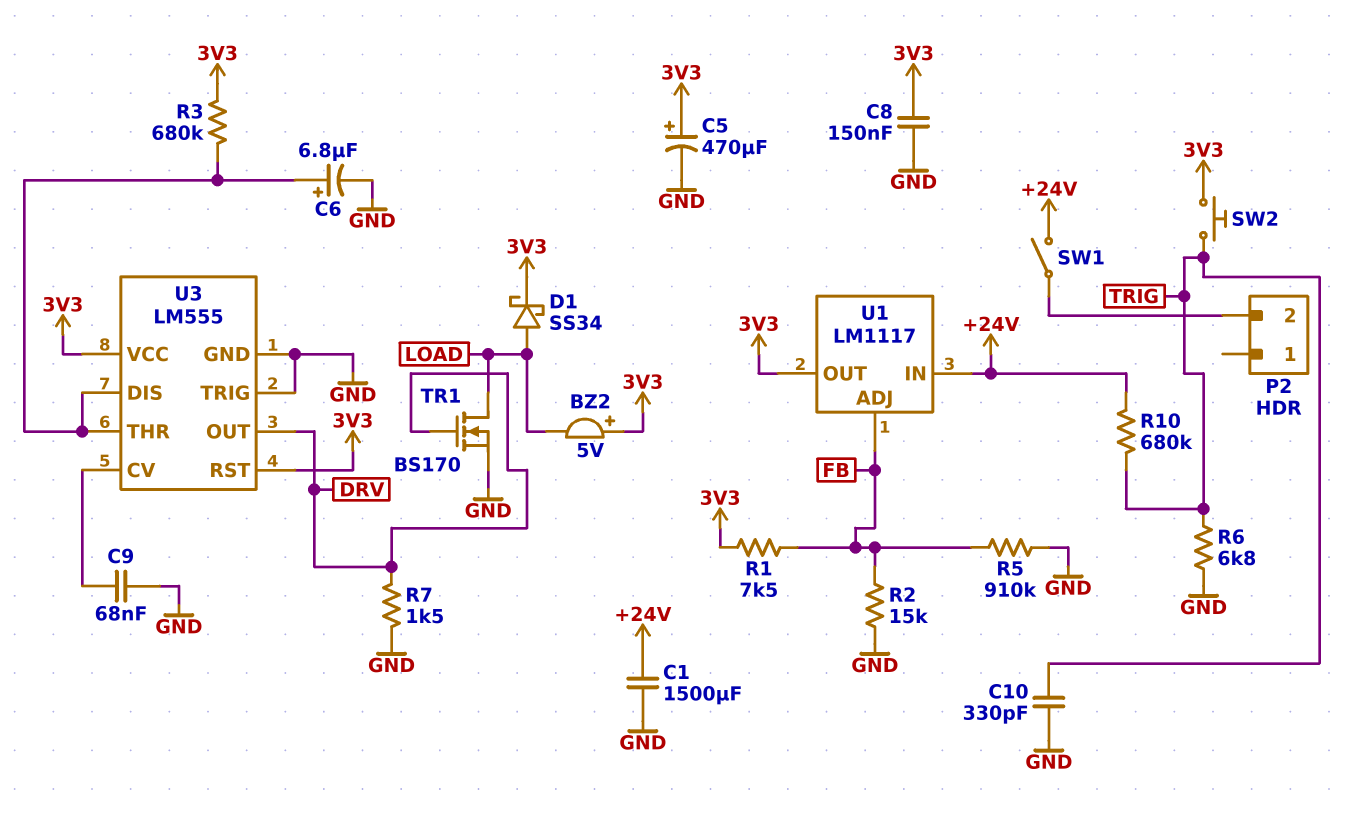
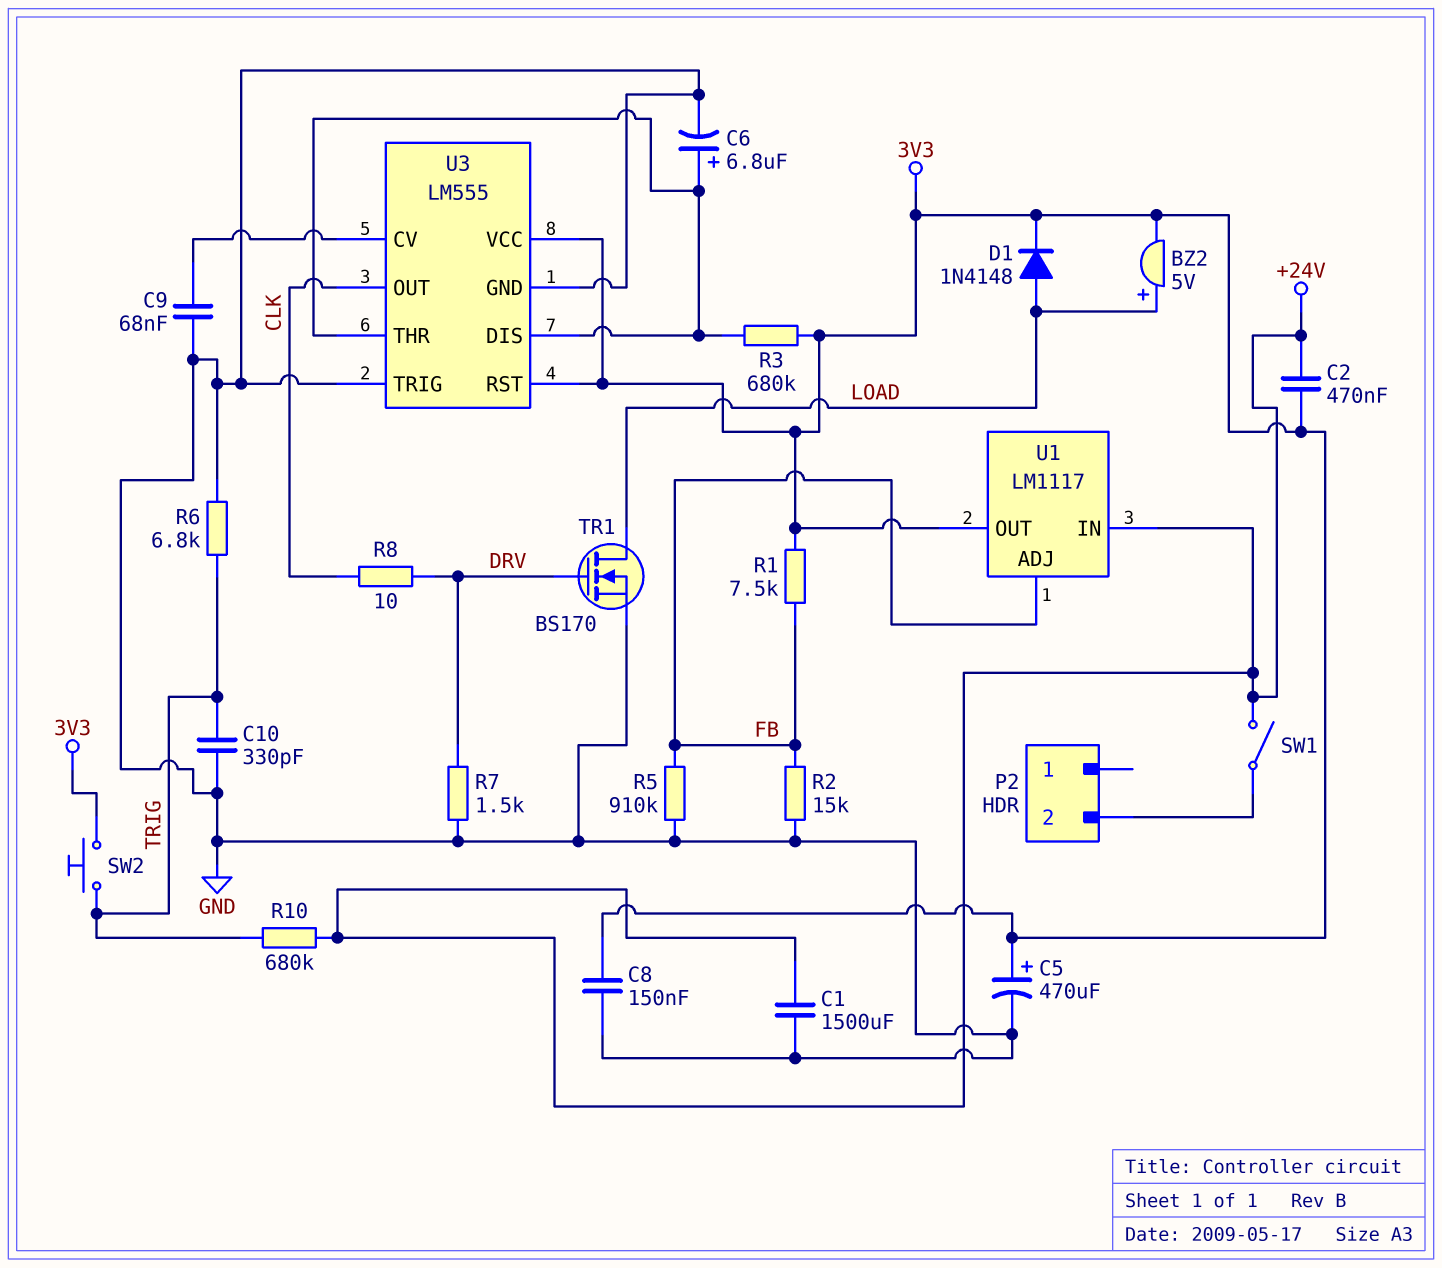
BZ2: buzzer 5V (plus 3V3, minus LOAD) -> buzzer 5V (plus LOAD, minus 3V3)
C2: none -> 470nF (+24V, 3V3)
D1: schottky SS34 (A LOAD, K 3V3) -> diode 1N4148 (A LOAD, K 3V3)
R8: none -> 10 (CLK, DRV)
U3 pin OUT: DRV -> CLK

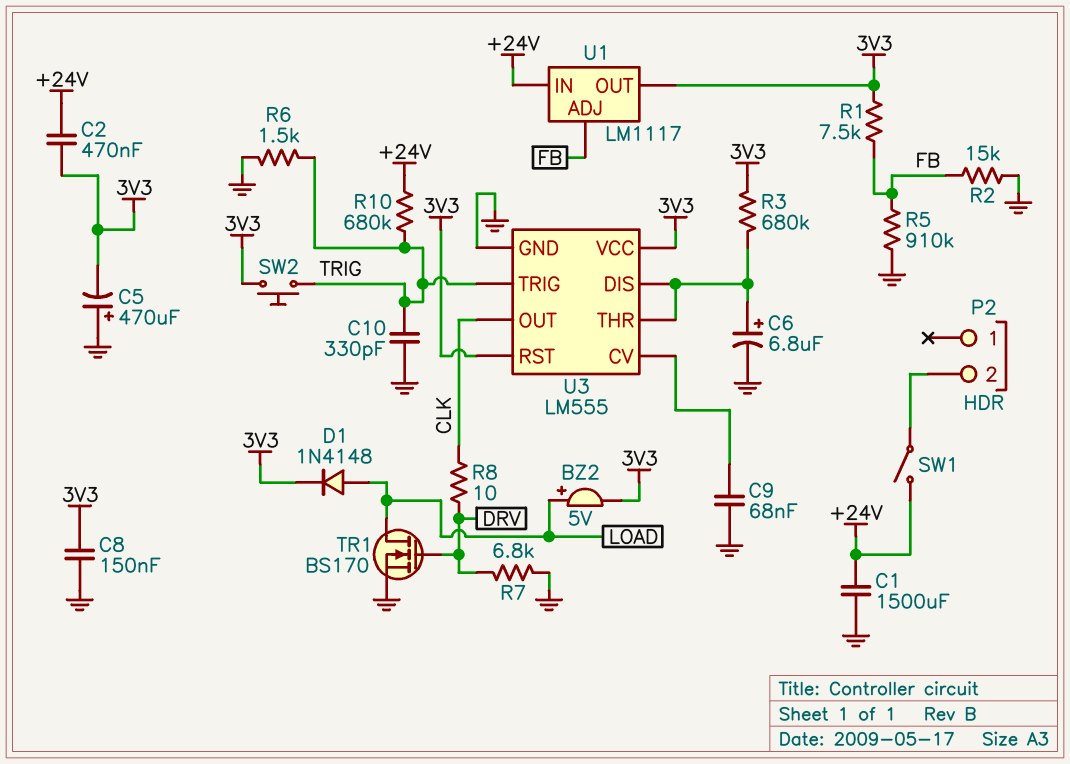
C5: 470uF (plus 3V3, minus GND) -> 470uF (plus GND, minus 3V3)
R6: 6.8k (GND, TRIG) -> 1.5k (GND, TRIG)
R7: 1.5k (DRV, GND) -> 6.8k (DRV, GND)
U3 pin TRIG: GND -> TRIG

